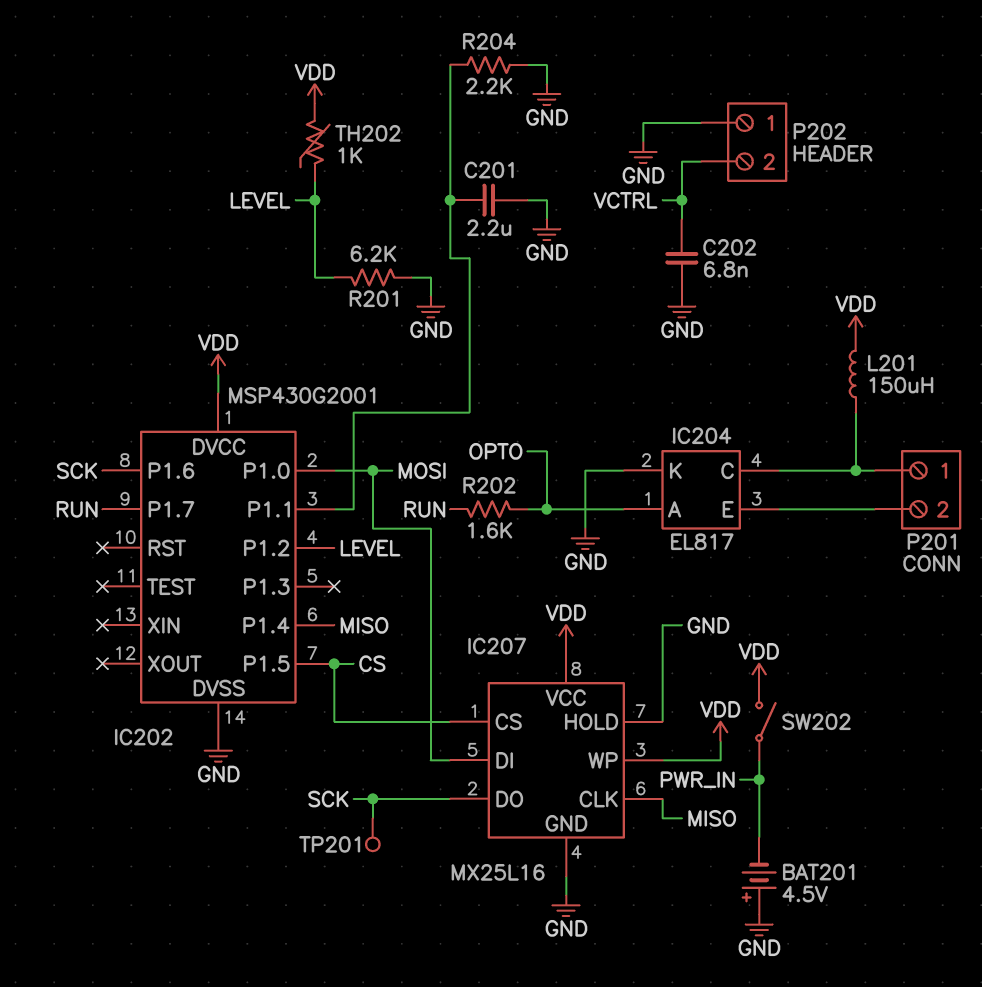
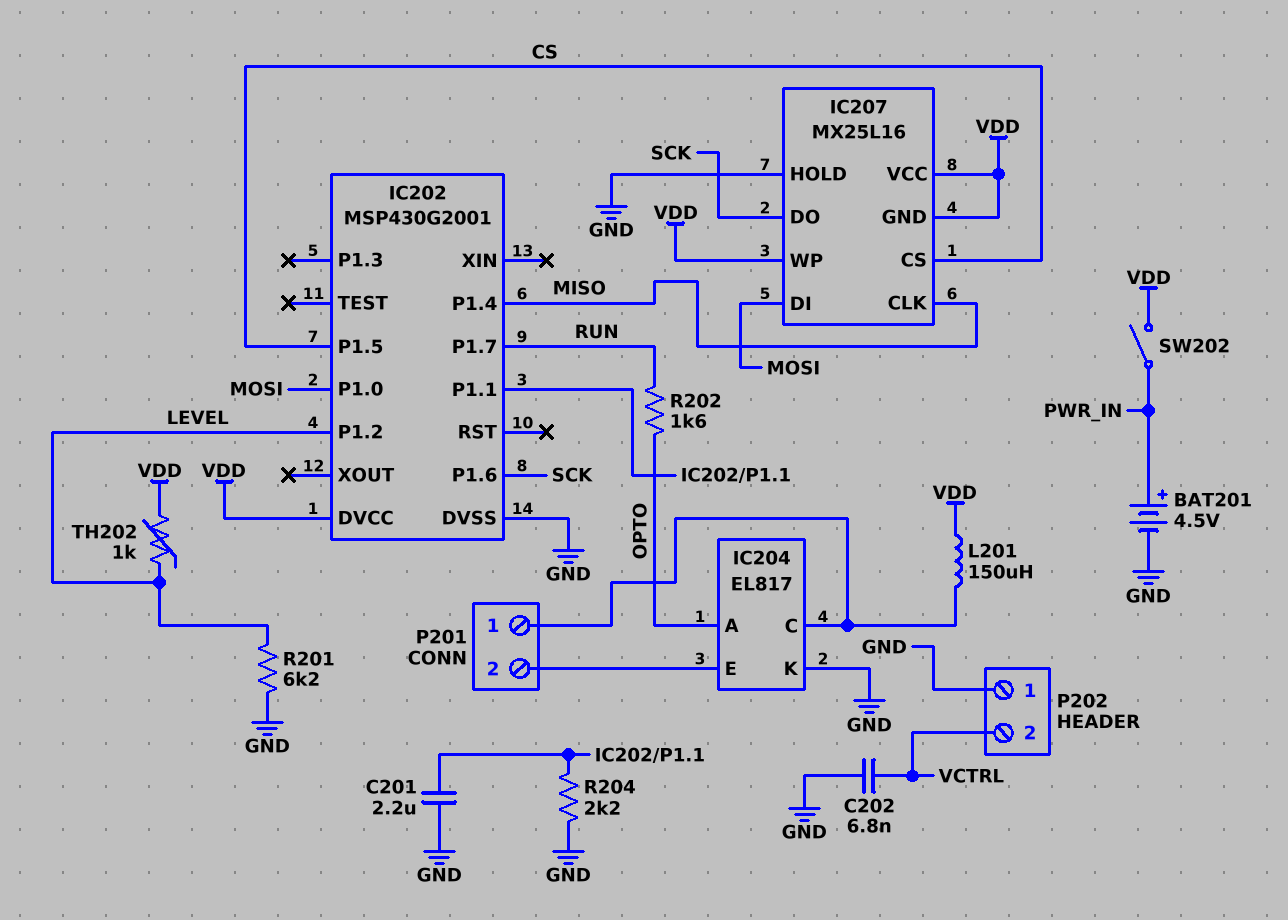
BAT201: 4.5V (plus GND, minus PWR_IN) -> 4.5V (plus PWR_IN, minus GND)
IC207 pin GND: GND -> VDD
TP201: test point (SCK) -> none

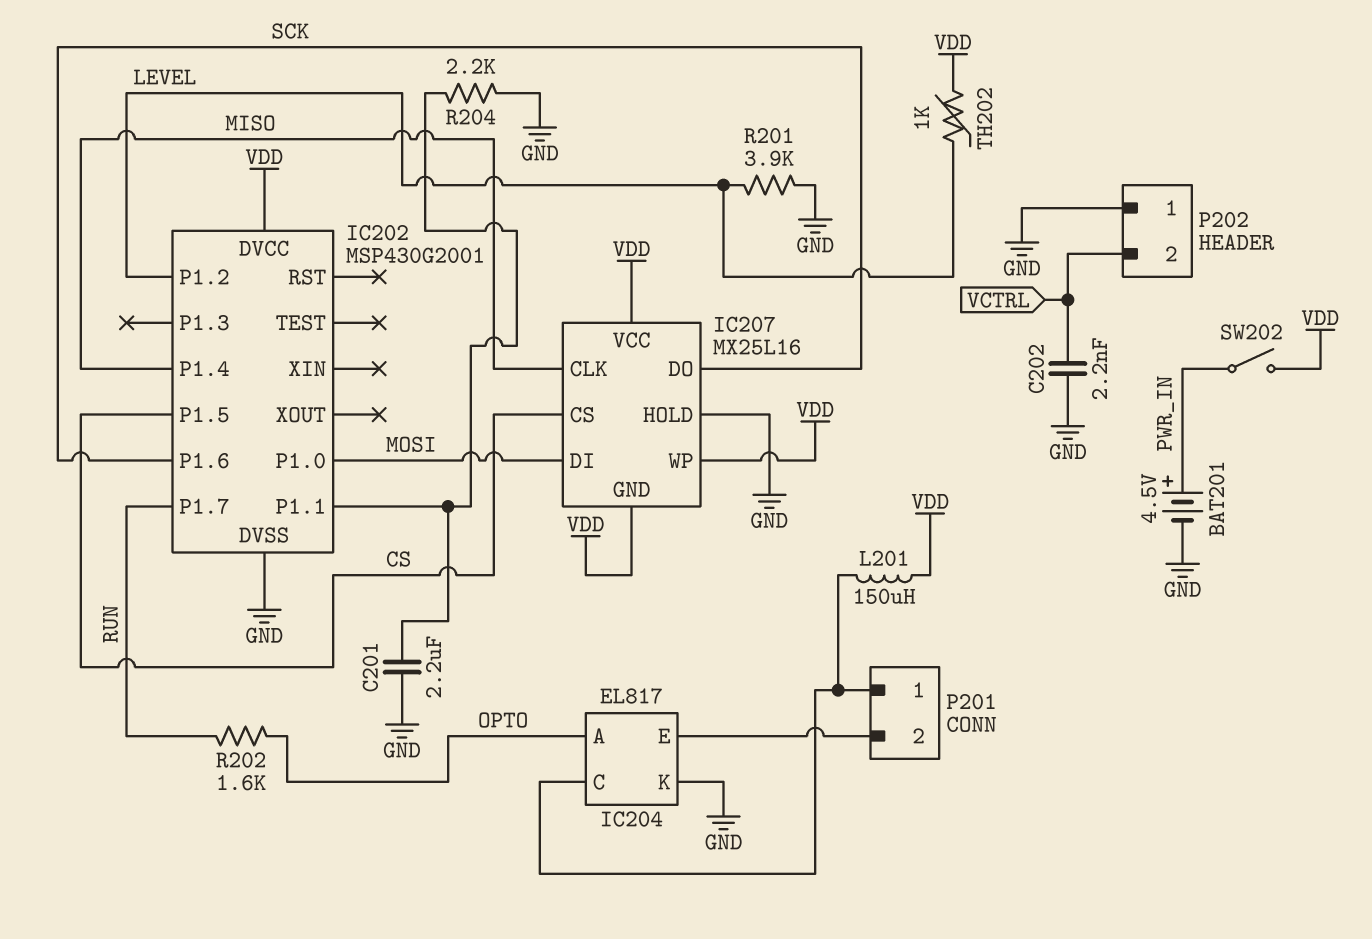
C202: 6.8nF (GND, VCTRL) -> 2.2nF (GND, VCTRL)
R201: 6.2k (GND, LEVEL) -> 3.9k (GND, LEVEL)

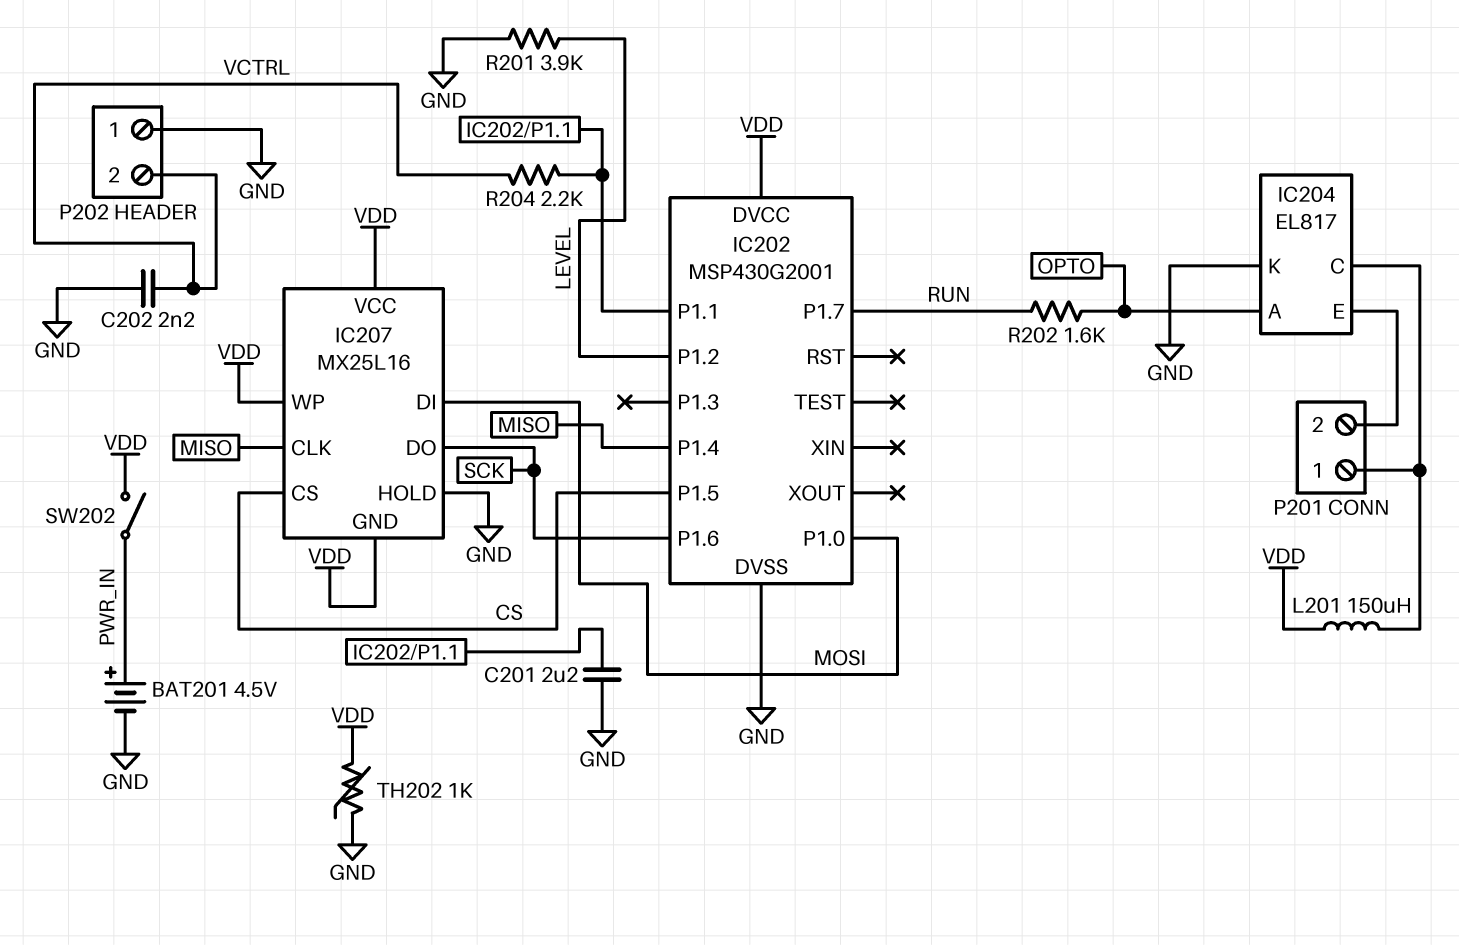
R204: 2.2k (GND, IC202/P1.1) -> 2.2k (IC202/P1.1, VCTRL)
TH202: 1k (LEVEL, VDD) -> 1k (GND, VDD)

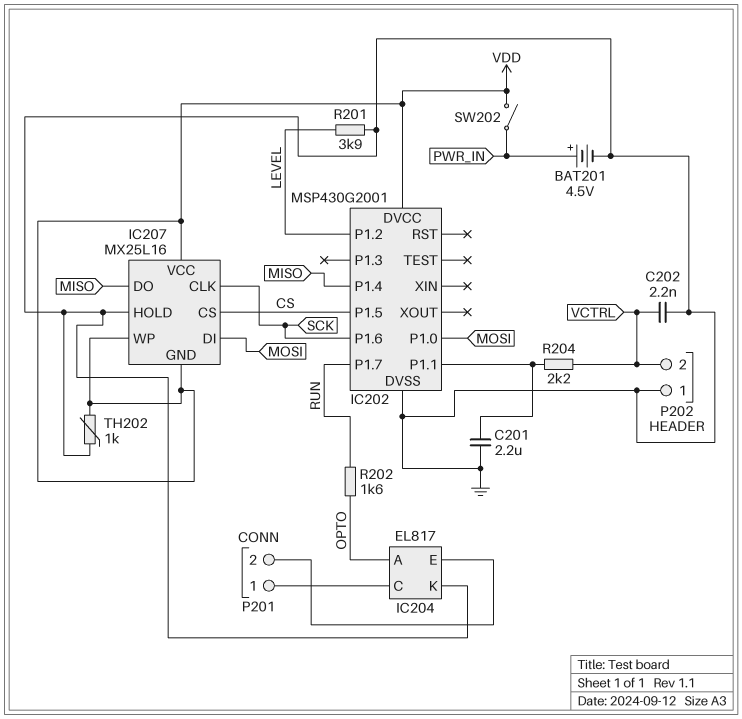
IC207 pin CLK: MISO -> SCK
IC207 pin DO: SCK -> MISO
L201: 150uH (IC204/C, VDD) -> none

